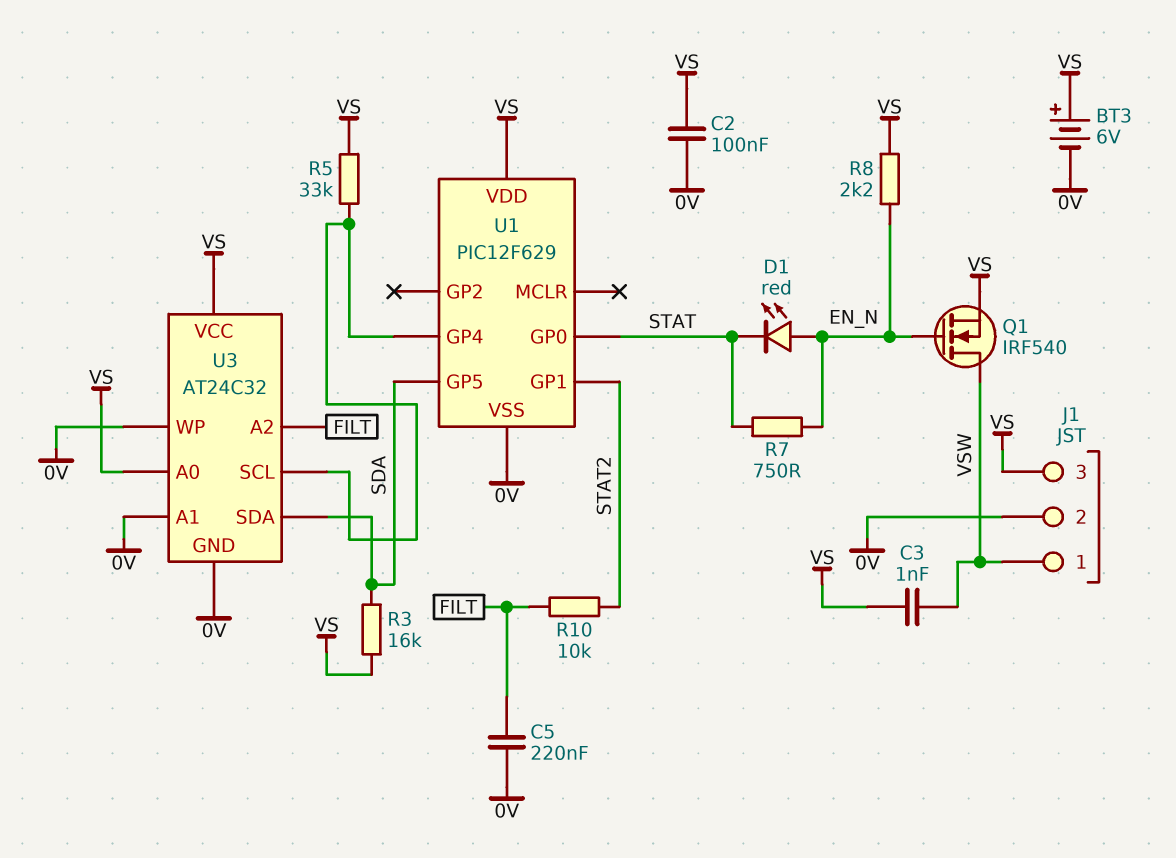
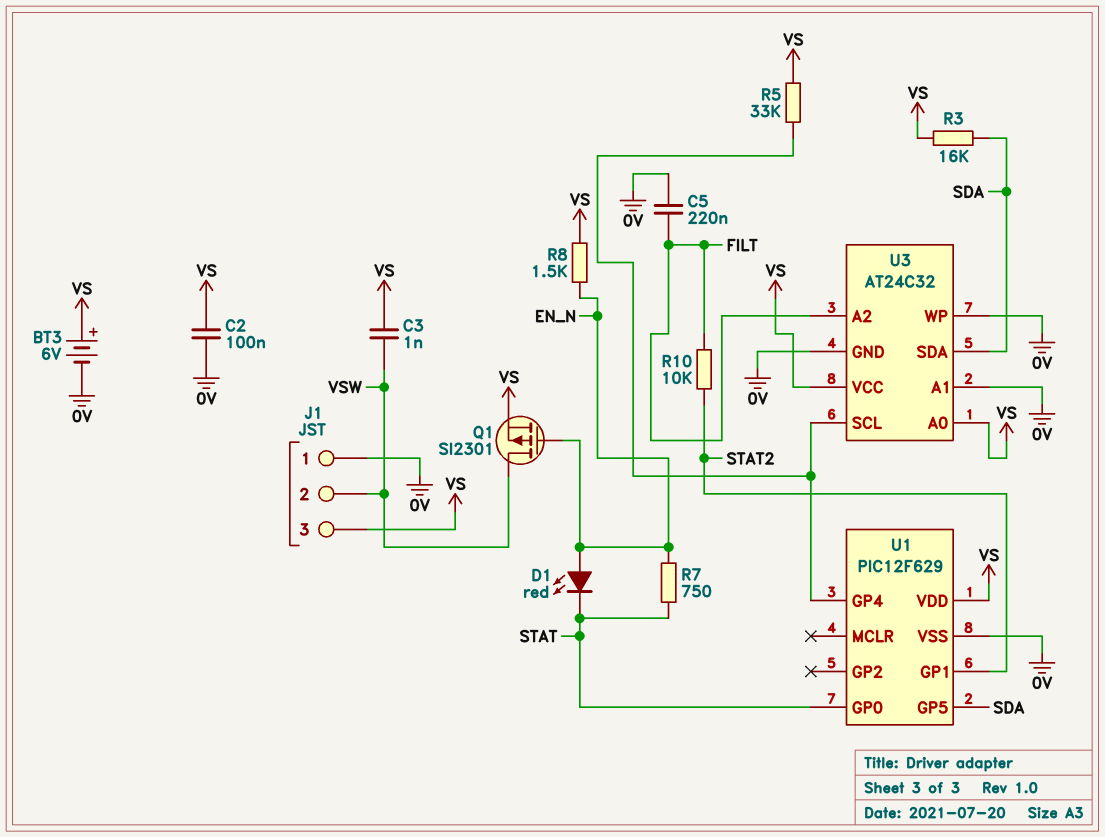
J1 pin 1: VSW -> 0V
J1 pin 2: 0V -> VSW
Q1: NMOS IRF540 (G EN_N, D VSW, S VS) -> PMOS SI2301 (G EN_N, D VSW, S VS)
R8: 2.2k (EN_N, VS) -> 1.5k (EN_N, VS)

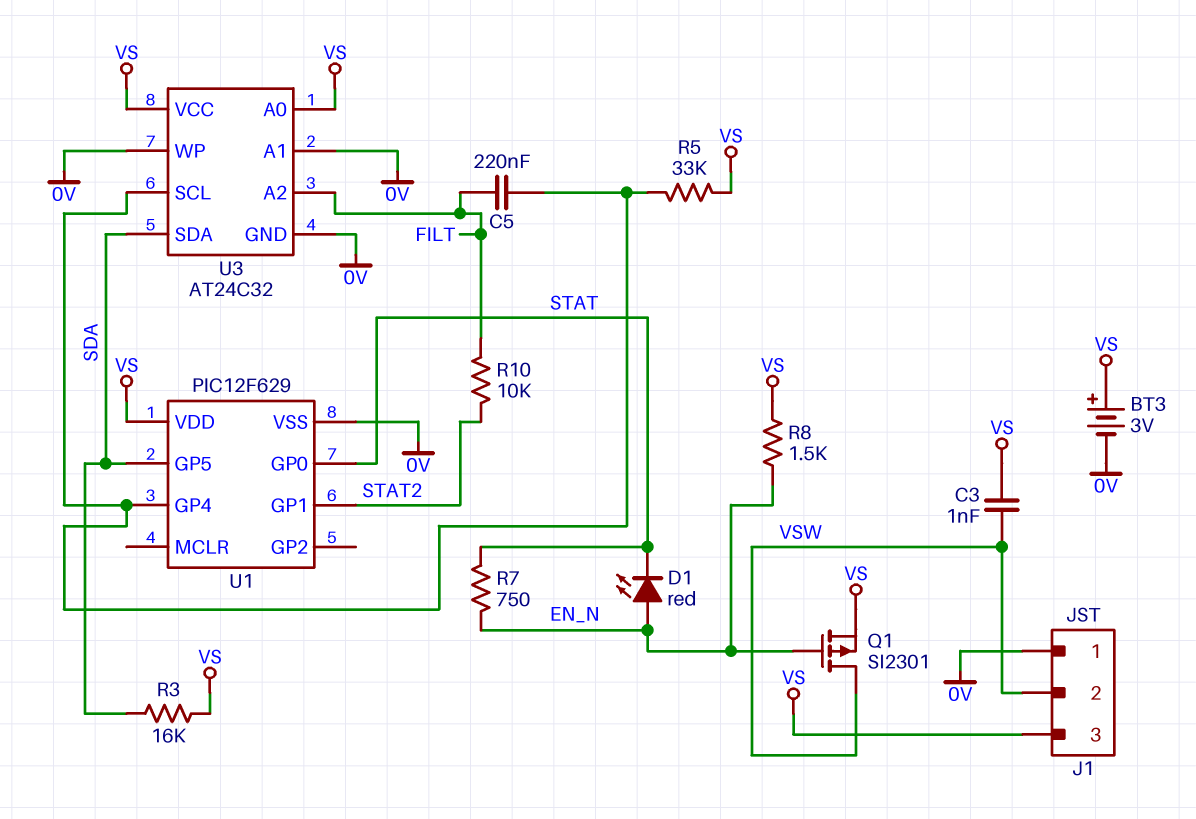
BT3: 6V (plus VS, minus 0V) -> 3V (plus VS, minus 0V)
C2: 100nF (0V, VS) -> none
C5: 220nF (0V, FILT) -> 220nF (FILT, U1/GP4)

